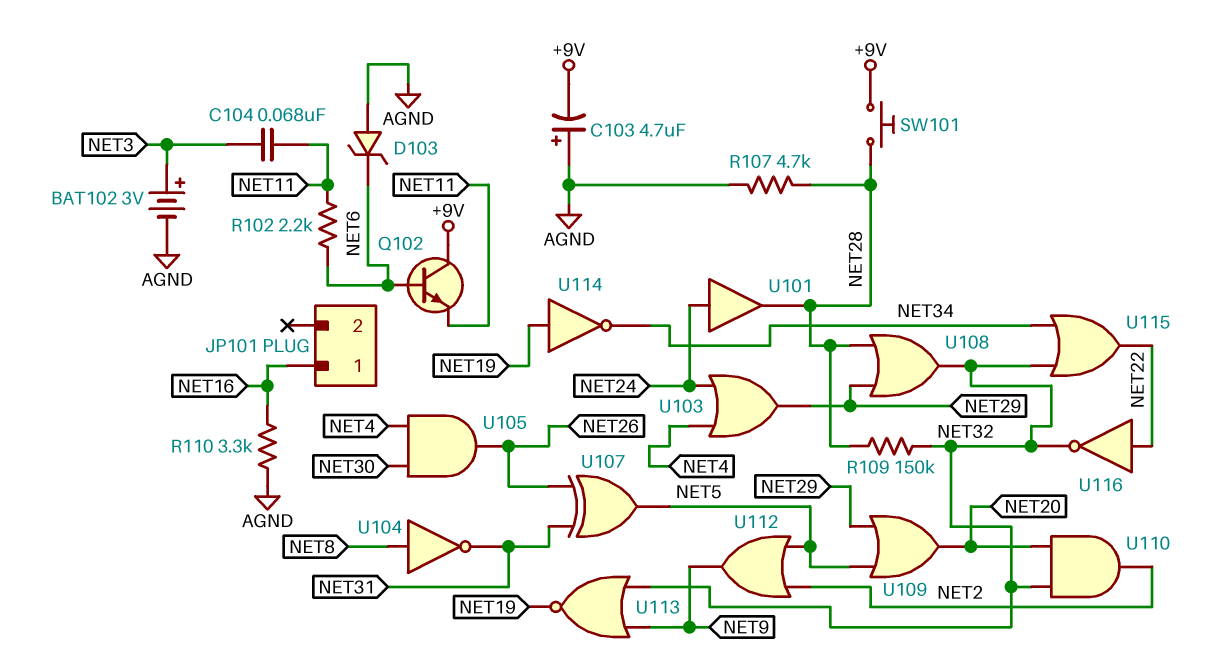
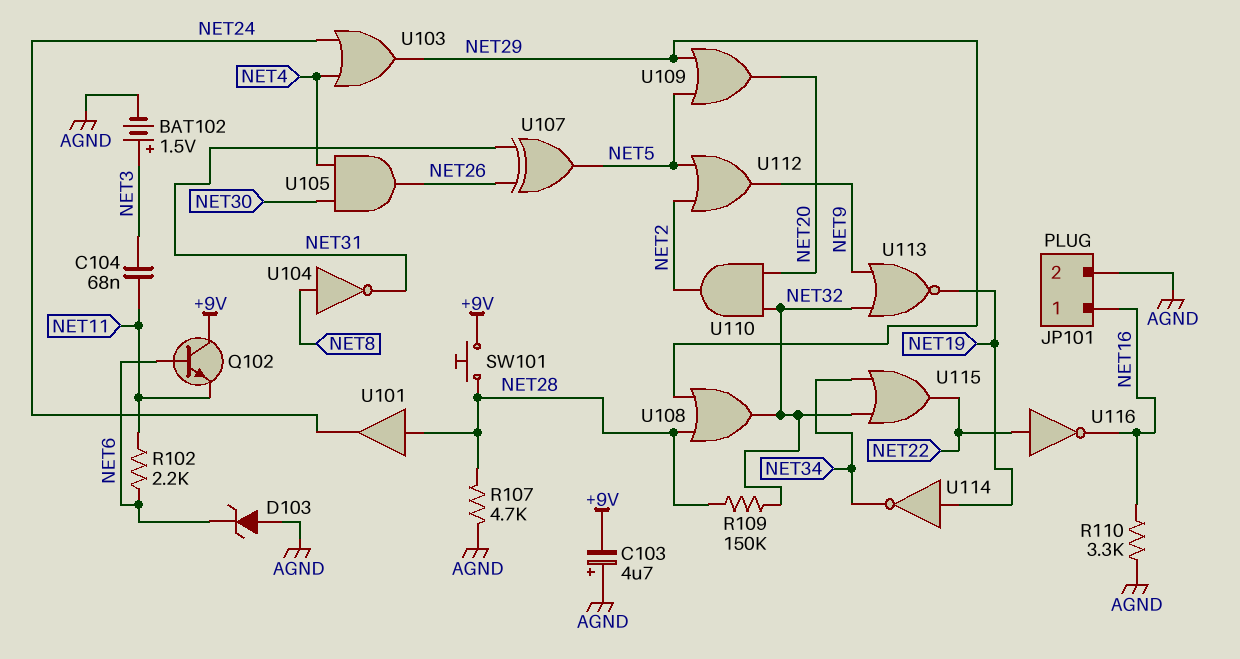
BAT102: 3V (plus NET3, minus AGND) -> 1.5V (plus NET3, minus AGND)
JP101 pin 2: none -> AGND
U101: buffer (in NET24, out NET28) -> buffer (in NET28, out NET24)
U116: NOT (in NET22, out NET32) -> NOT (in NET22, out NET16)

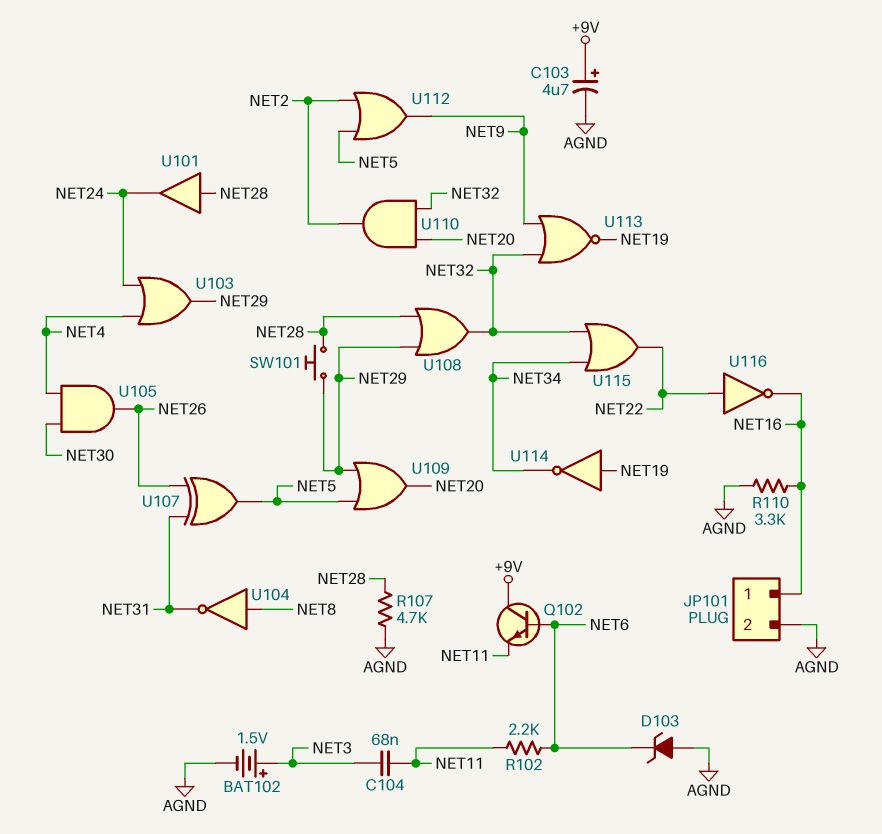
C103: 4.7uF (plus AGND, minus +9V) -> 4.7uF (plus +9V, minus AGND)
R109: 150k (NET28, NET32) -> none
SW101: button (+9V, NET28) -> button (NET28, NET29)

